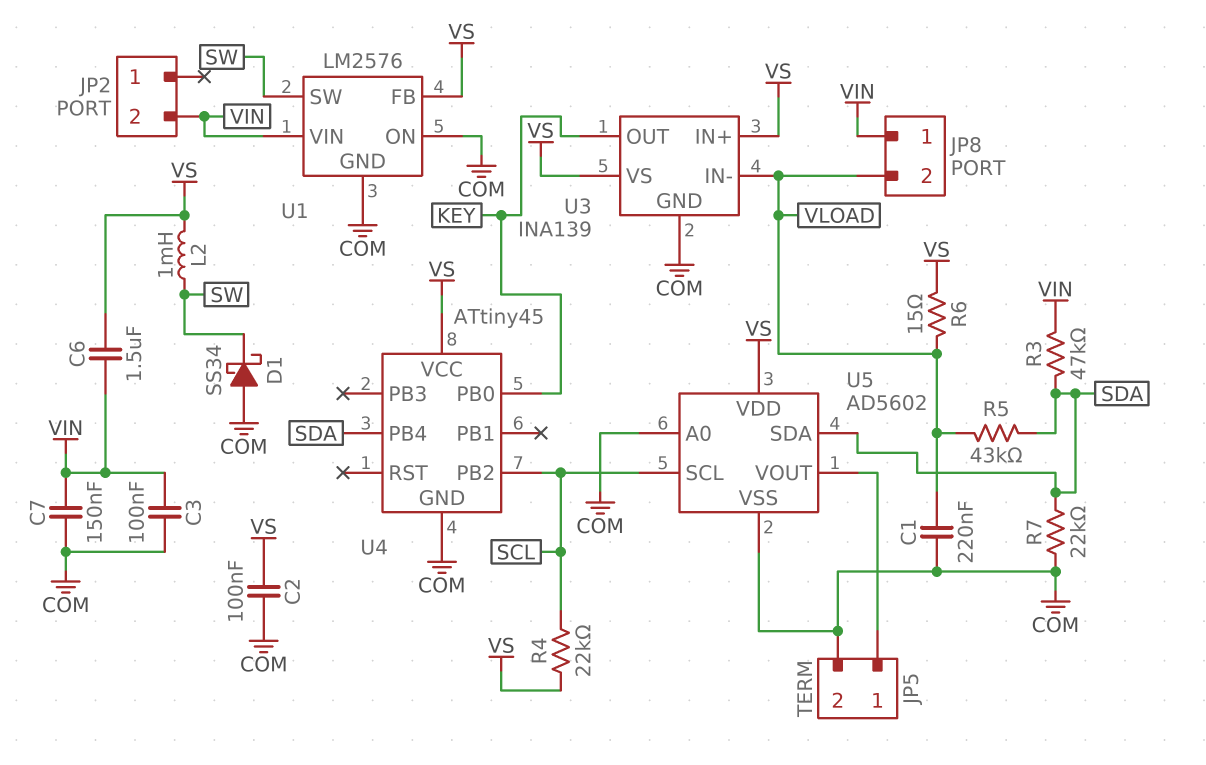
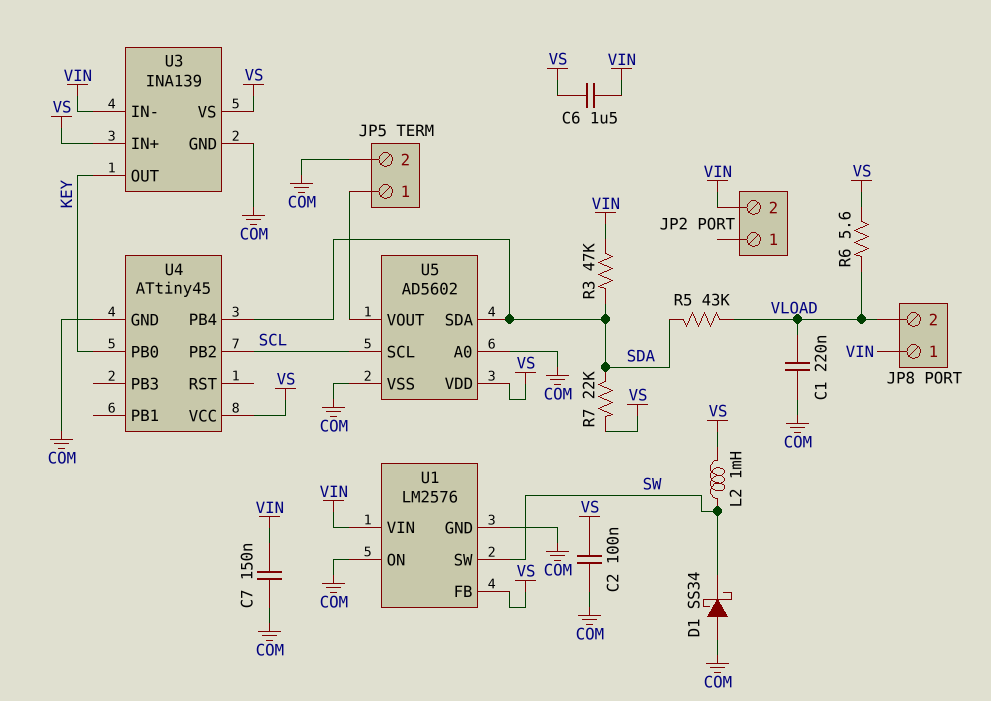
C3: 100nF (COM, VIN) -> none
R4: 22k (SCL, VS) -> none
R6: 15 (VLOAD, VS) -> 5.6 (VLOAD, VS)
R7: 22k (COM, SDA) -> 22k (SDA, VS)
U3 pin IN-: VLOAD -> VIN

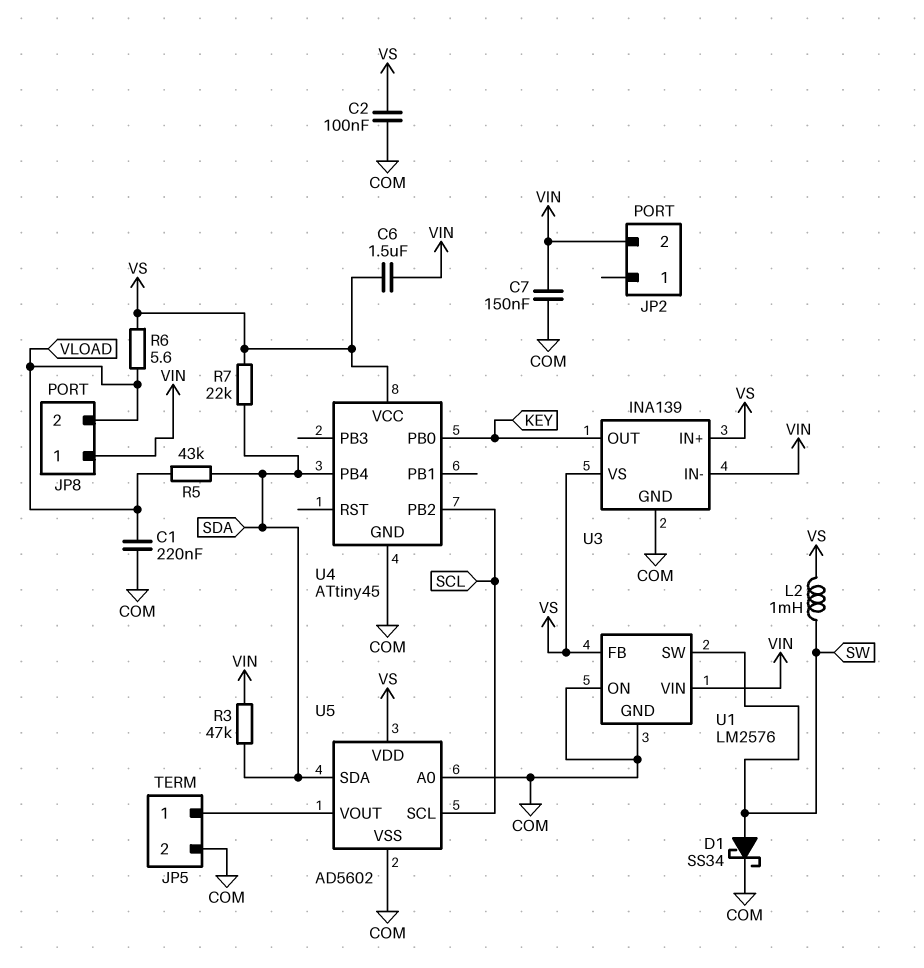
D1: schottky SS34 (A COM, K SW) -> schottky SS34 (A SW, K COM)

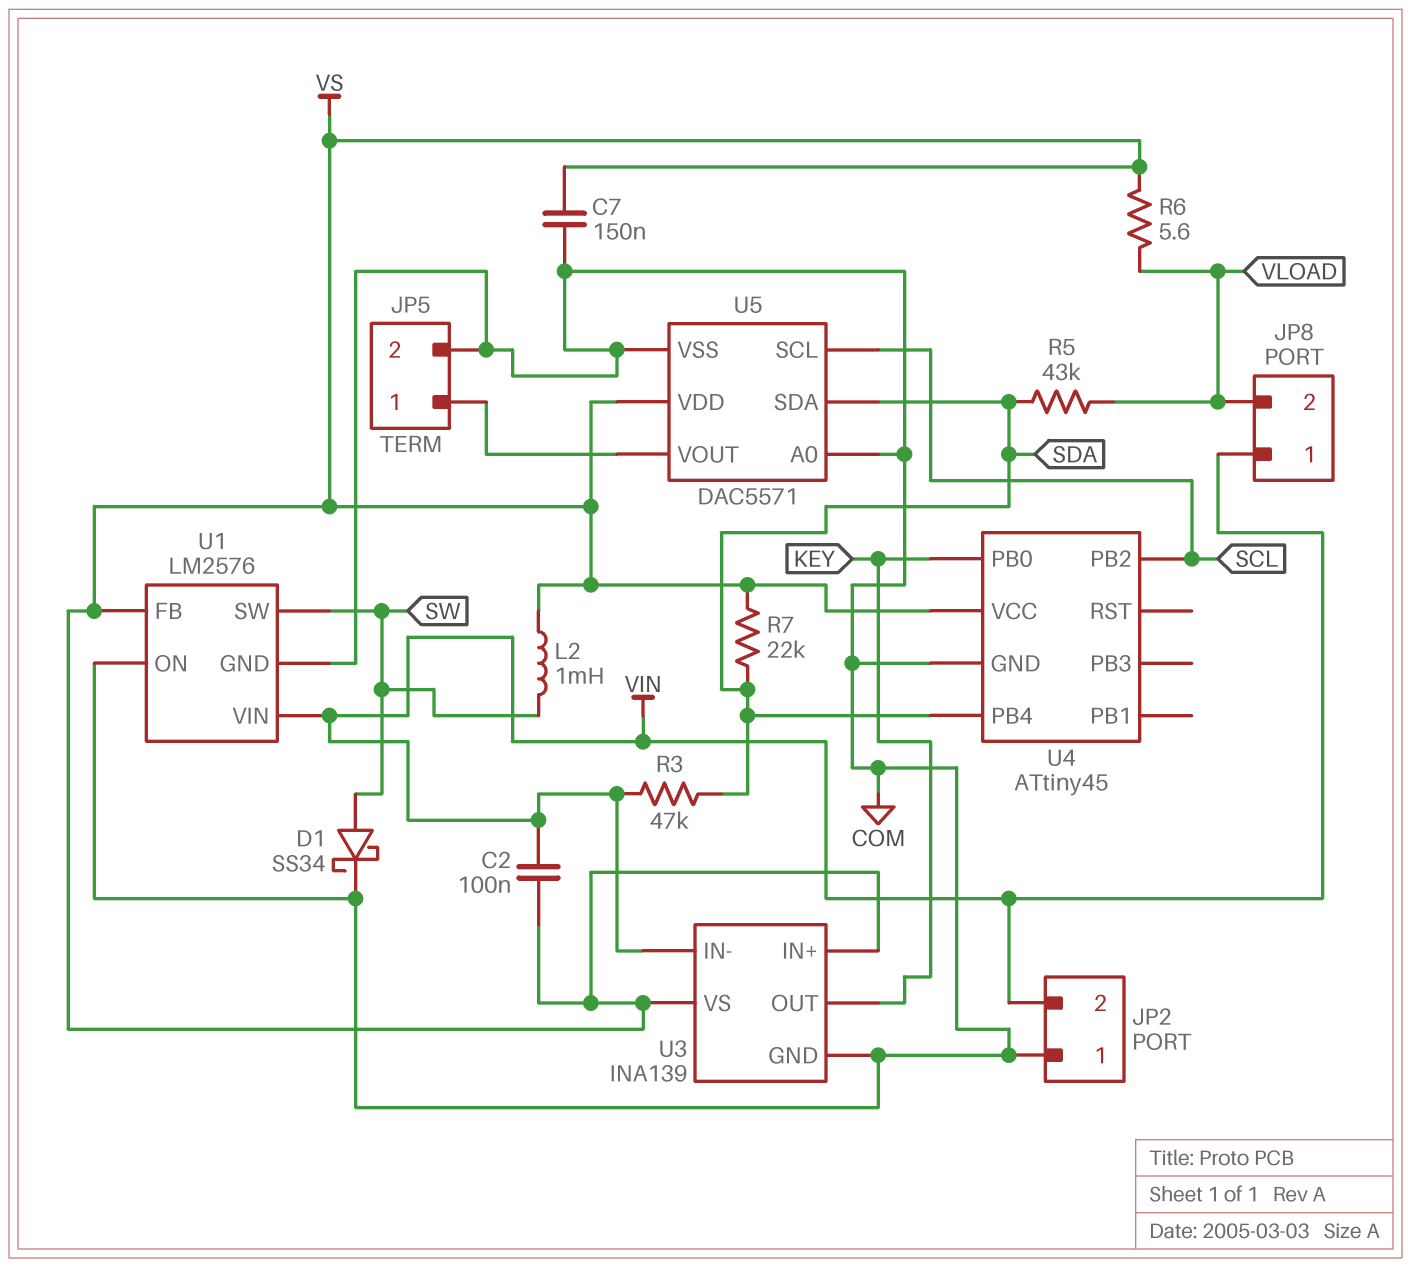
C1: 220nF (COM, VLOAD) -> none
C2: 100nF (COM, VS) -> 100nF (VIN, VS)
C6: 1.5uF (VIN, VS) -> none
C7: 150nF (COM, VIN) -> 150nF (COM, VS)
JP2 pin 1: none -> COM
U5: AD5602 -> DAC5571

